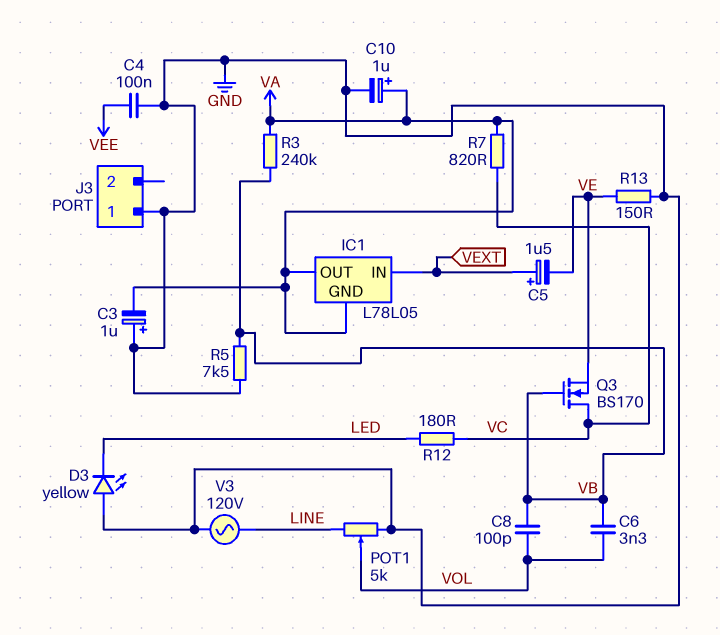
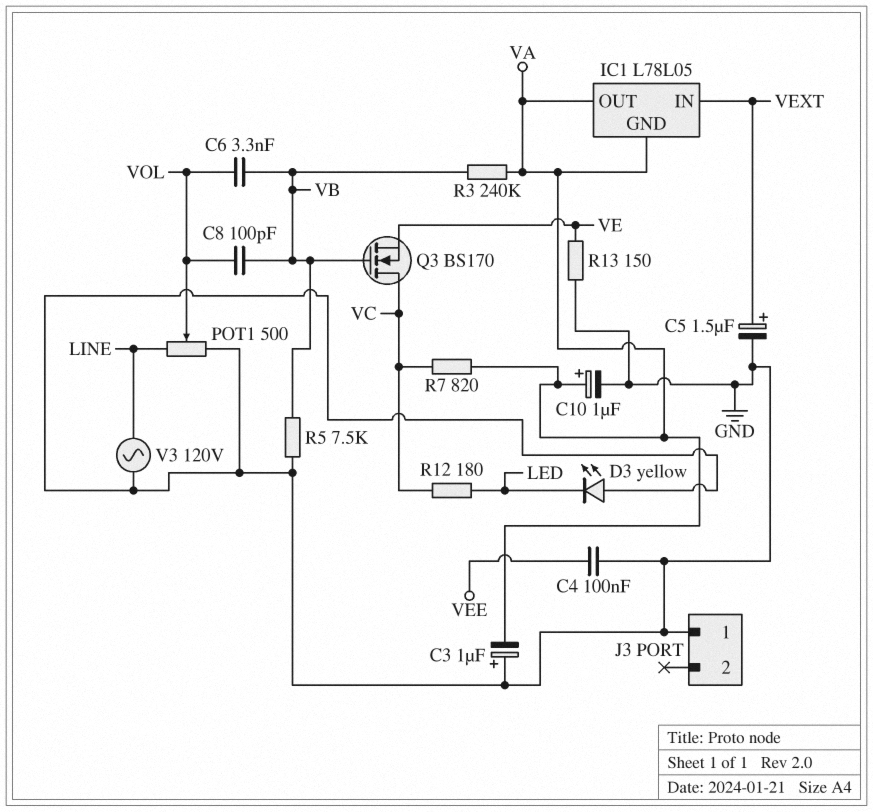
C5: 1.5uF (plus VEXT, minus VE) -> 1.5uF (plus VEXT, minus GND)
POT1: 5k (GND, LINE, wiper VOL) -> 500 (GND, LINE, wiper VOL)

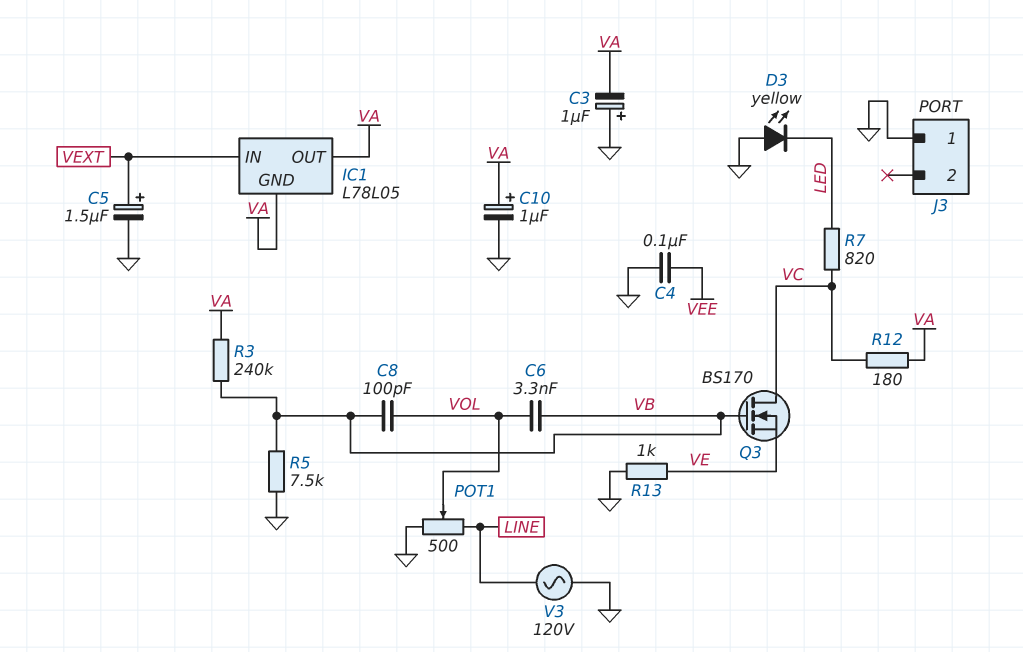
R7: 820 (VA, VC) -> 820 (LED, VC)
R12: 180 (LED, VC) -> 180 (VA, VC)
R13: 150 (GND, VE) -> 1k (GND, VE)

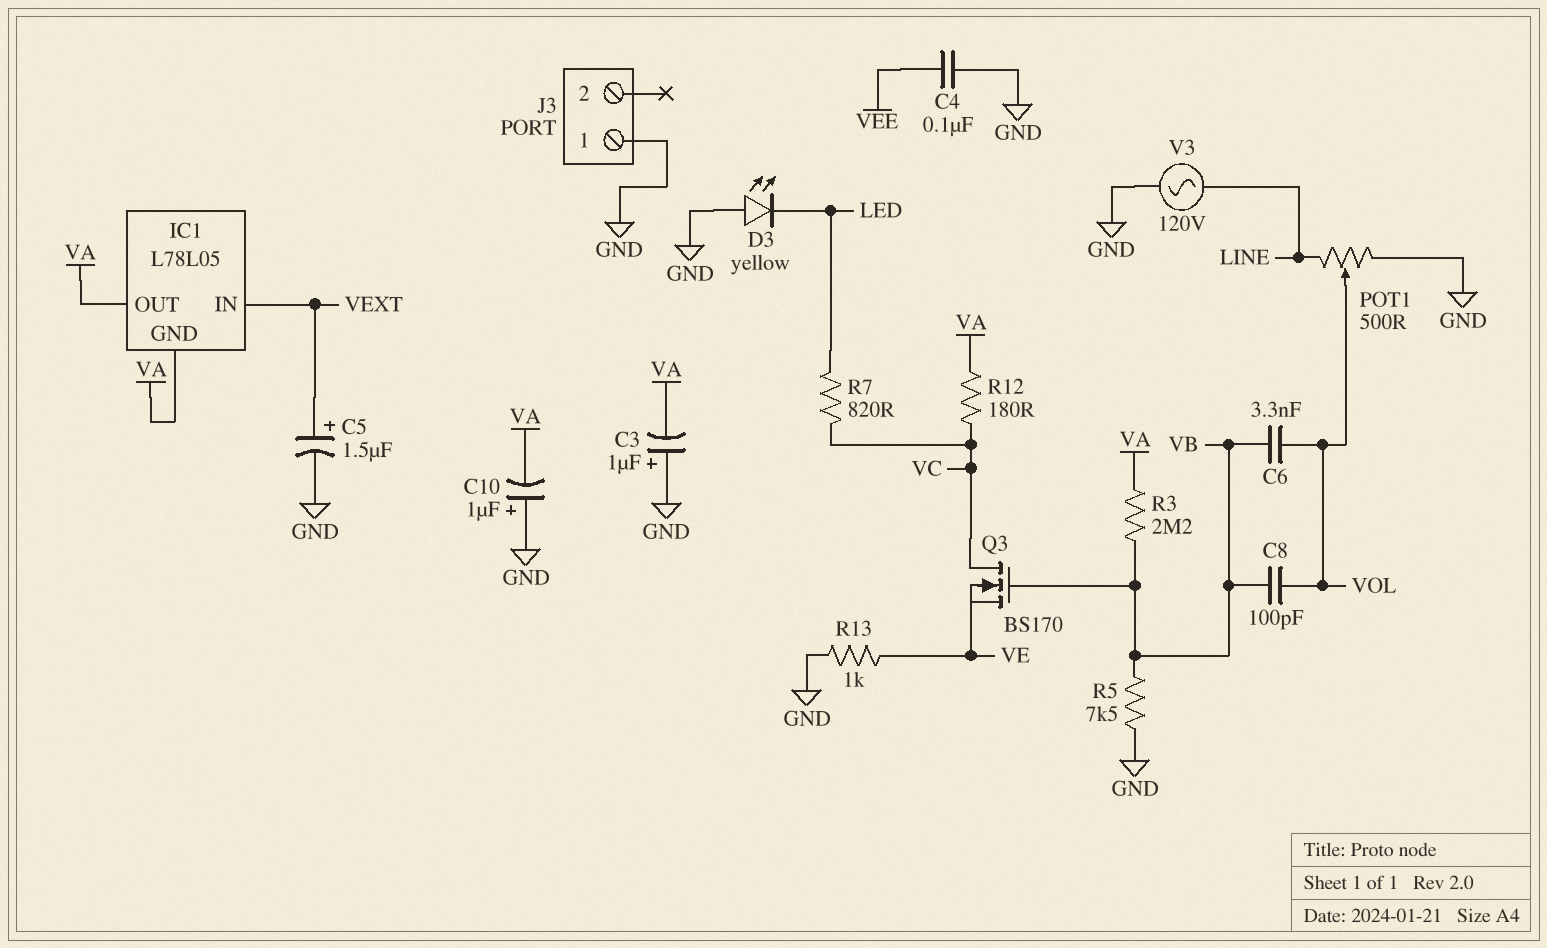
C10: 1uF (plus VA, minus GND) -> 1uF (plus GND, minus VA)
R3: 240k (VA, VB) -> 2.2M (VA, VB)

